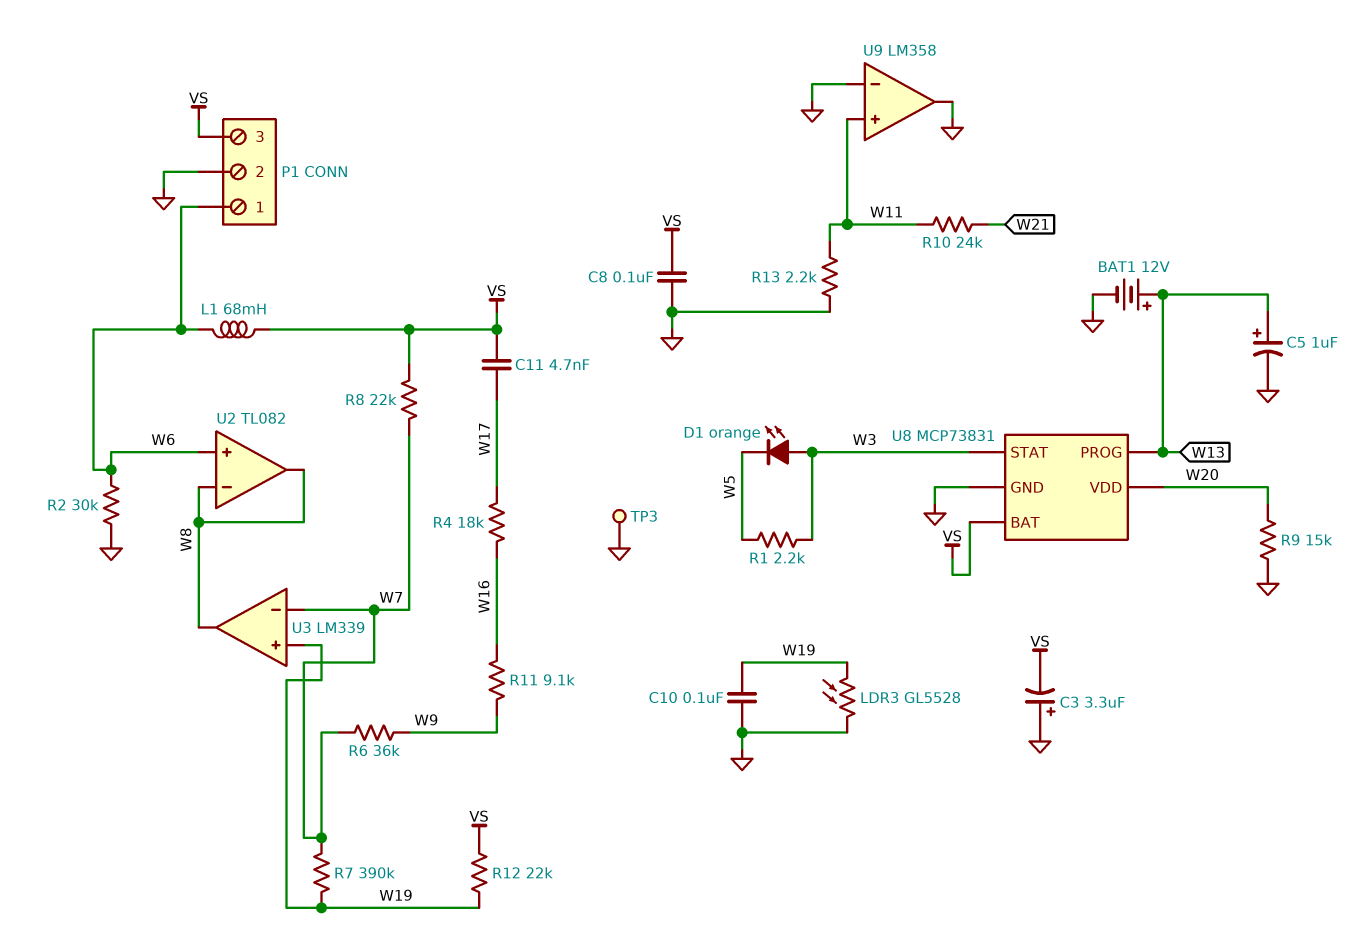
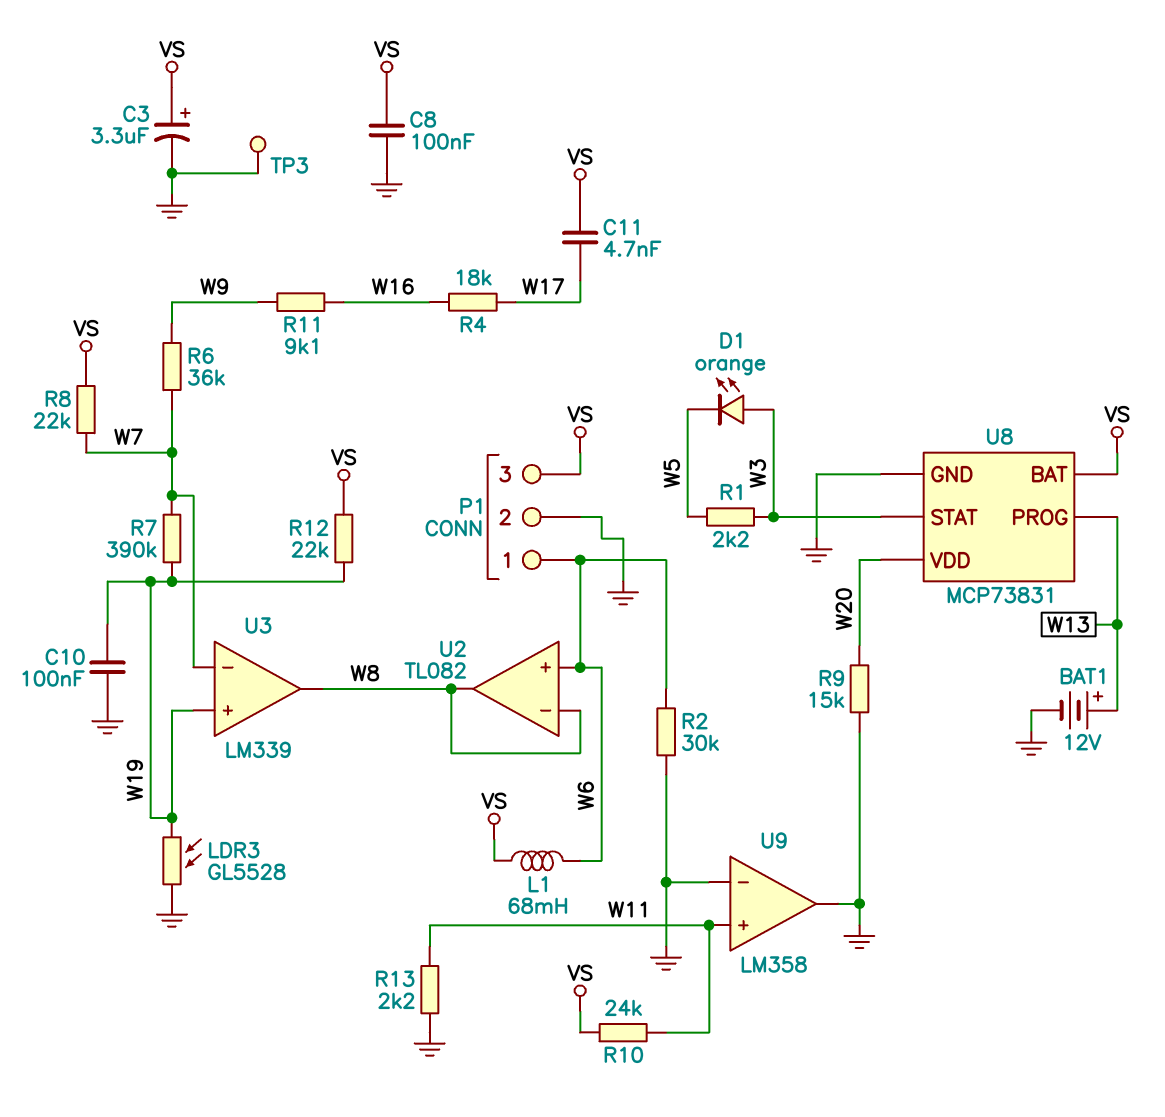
C3: 3.3uF (plus GND, minus VS) -> 3.3uF (plus VS, minus GND)
C5: 1uF (plus W13, minus GND) -> none
R10: 24k (W11, W21) -> 24k (VS, W11)

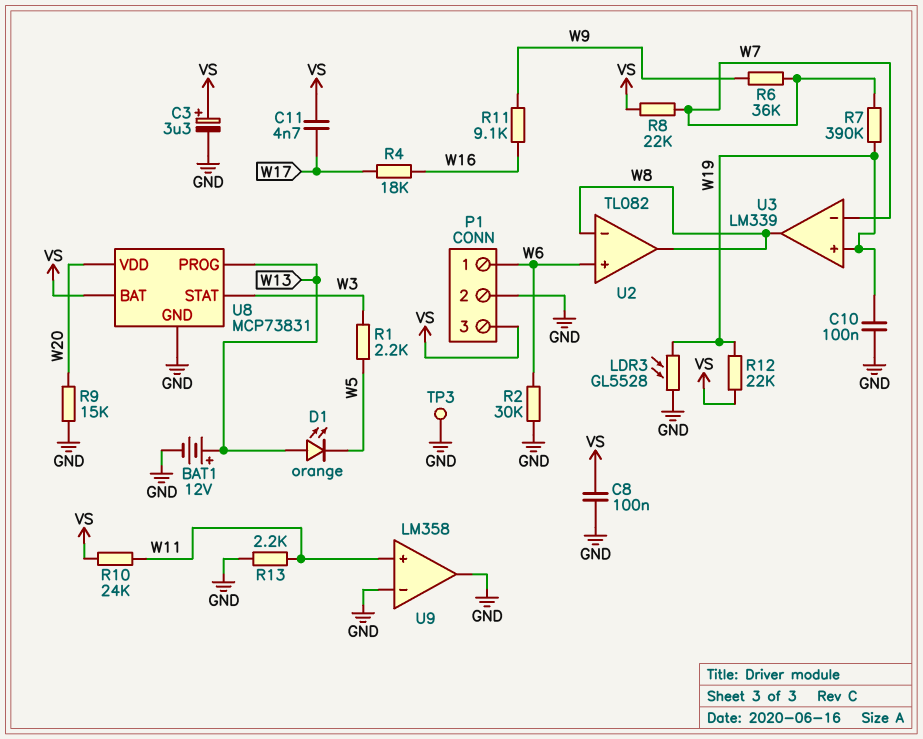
D1: LED orange (A W3, K W5) -> LED orange (A W13, K W5)
L1: 68mH (VS, W6) -> none

